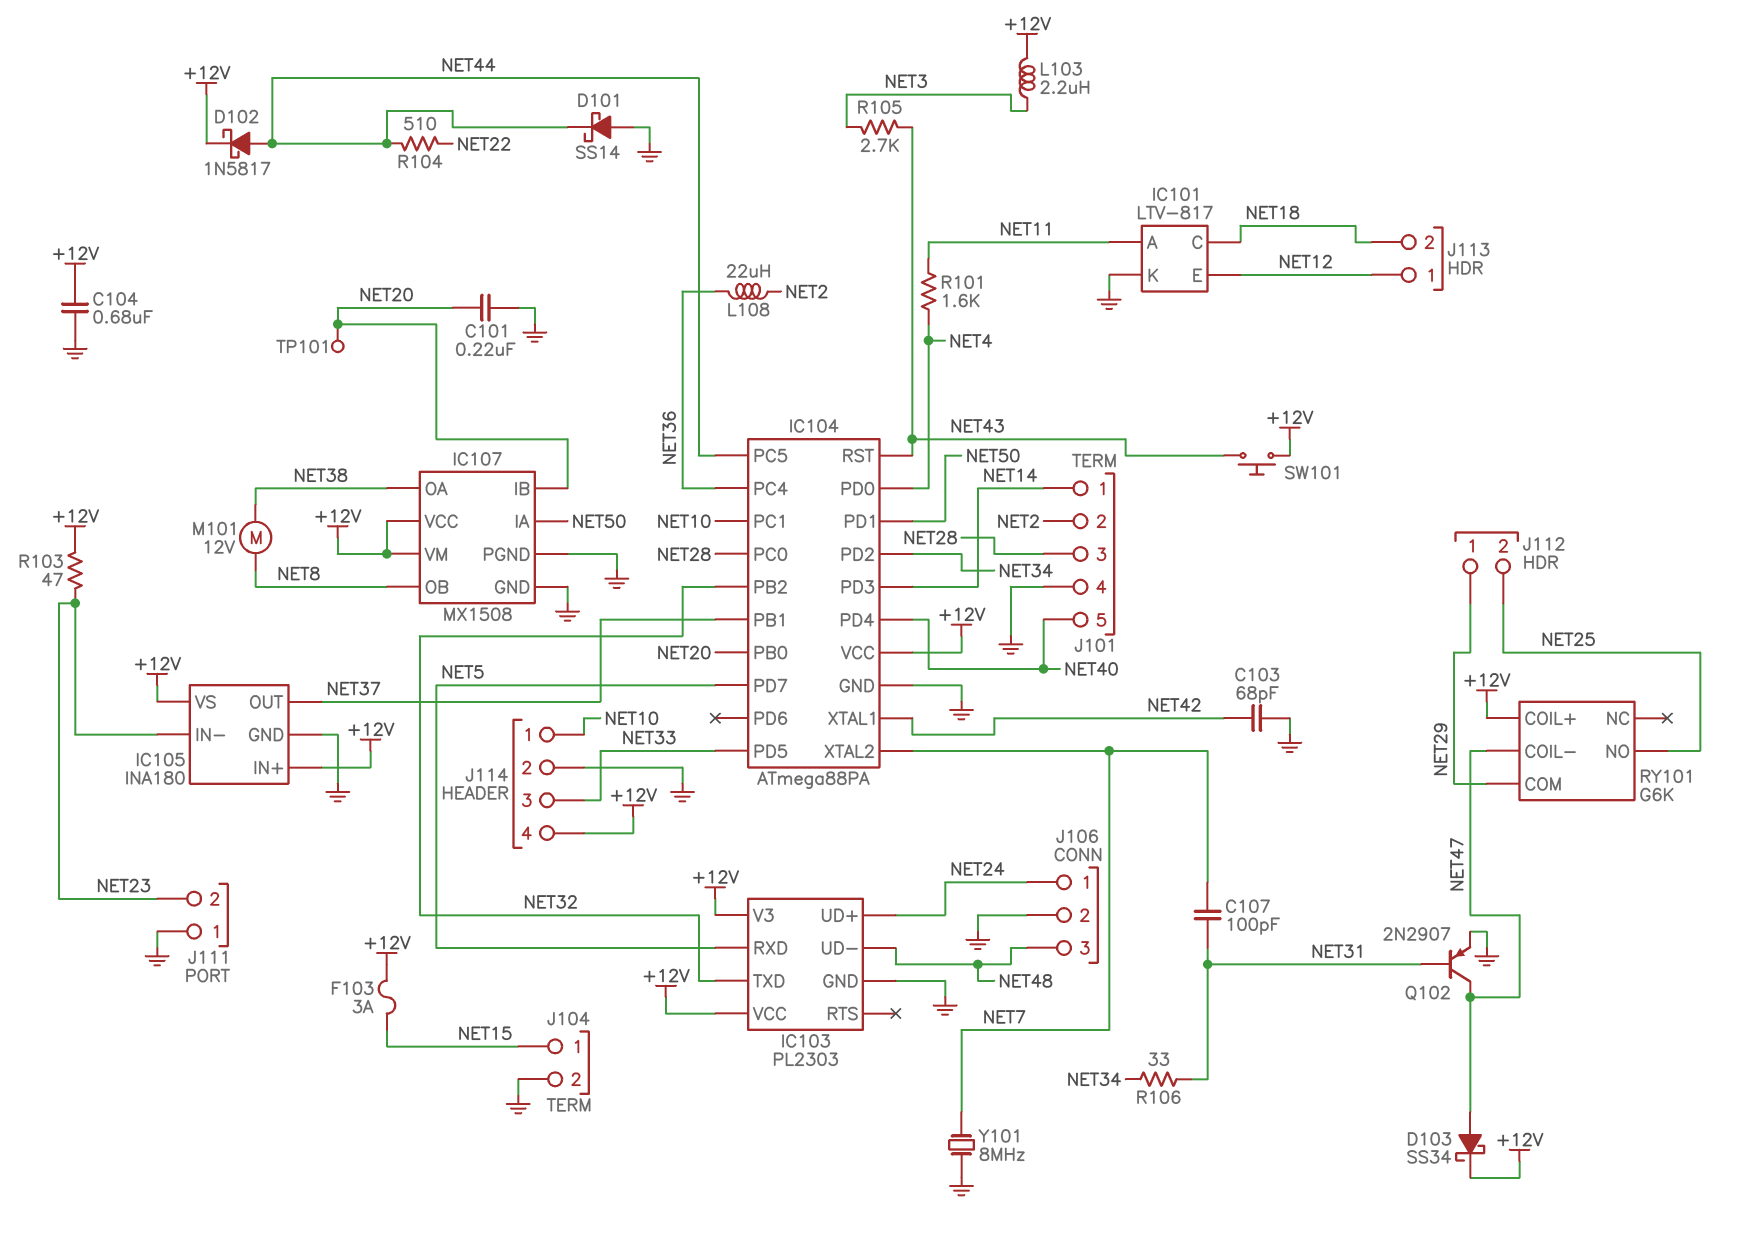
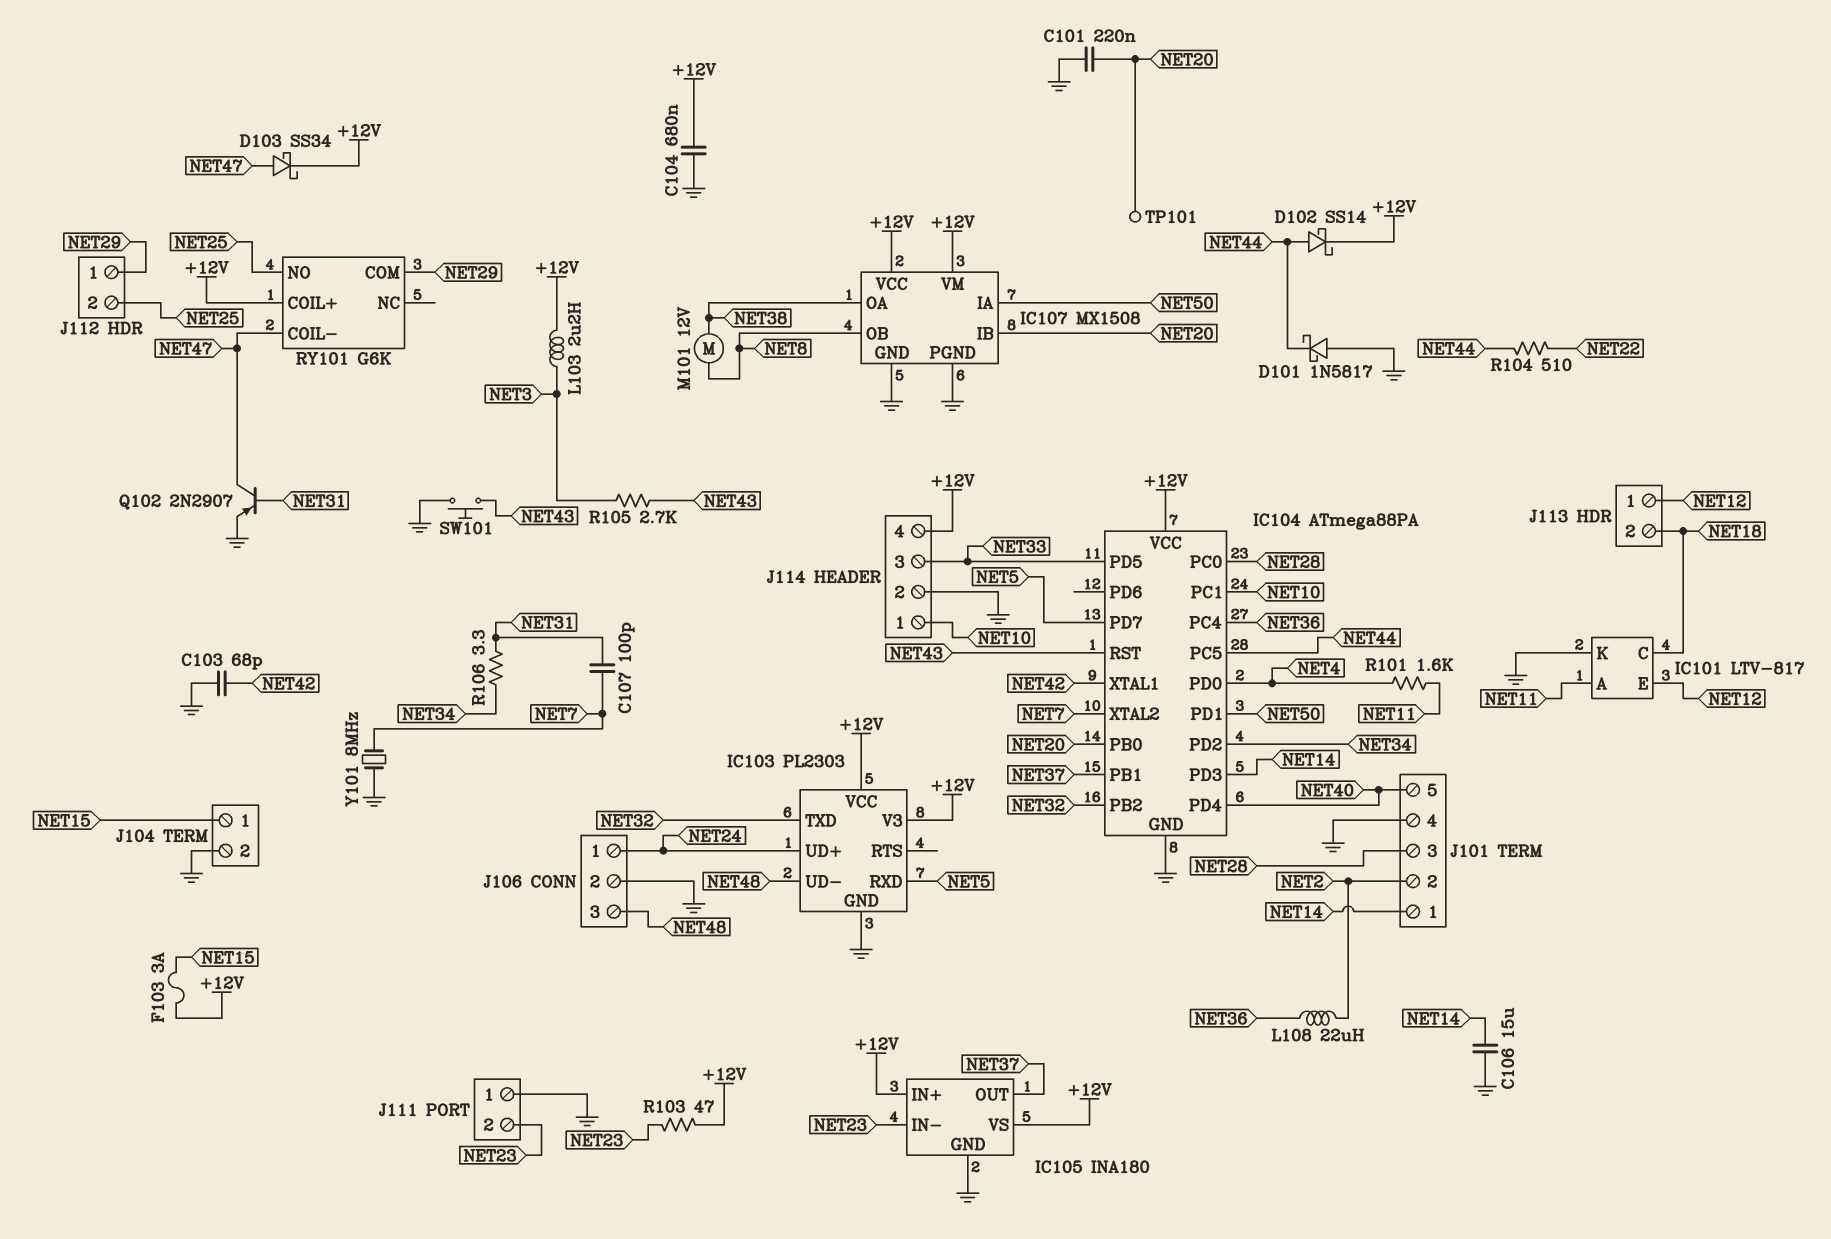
C106: none -> 15uF (GND, NET14)
D101: schottky SS14 (A GND, K NET44) -> schottky 1N5817 (A GND, K NET44)
D102: schottky 1N5817 (A NET44, K +12V) -> schottky SS14 (A NET44, K +12V)
R106: 33 (NET31, NET34) -> 3.3 (NET31, NET34)
SW101: button (+12V, NET43) -> button (GND, NET43)

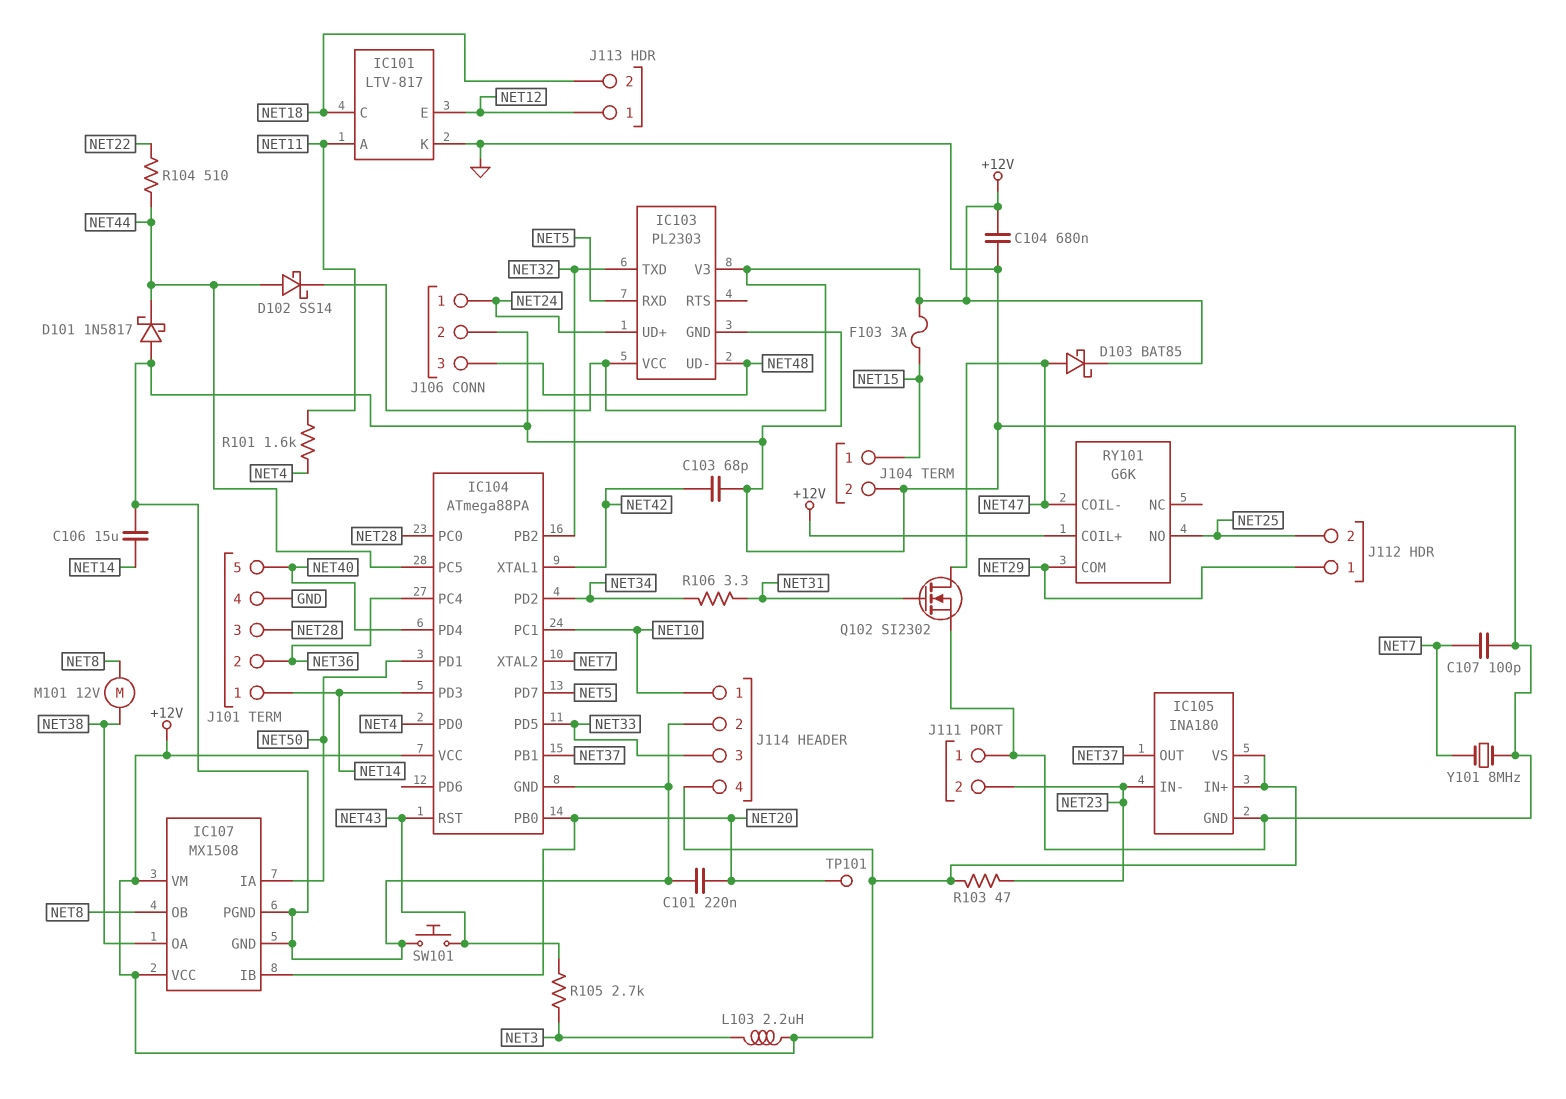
C107: 100pF (NET7, NET31) -> 100pF (GND, NET7)
D103: schottky SS34 (A NET47, K +12V) -> schottky BAT85 (A NET47, K +12V)
J101 pin 2: NET2 -> NET36
L108: 22uH (NET2, NET36) -> none
Q102: PNP 2N2907 (B NET31, C NET47, E GND) -> NMOS SI2302 (G NET31, D NET47, S GND)

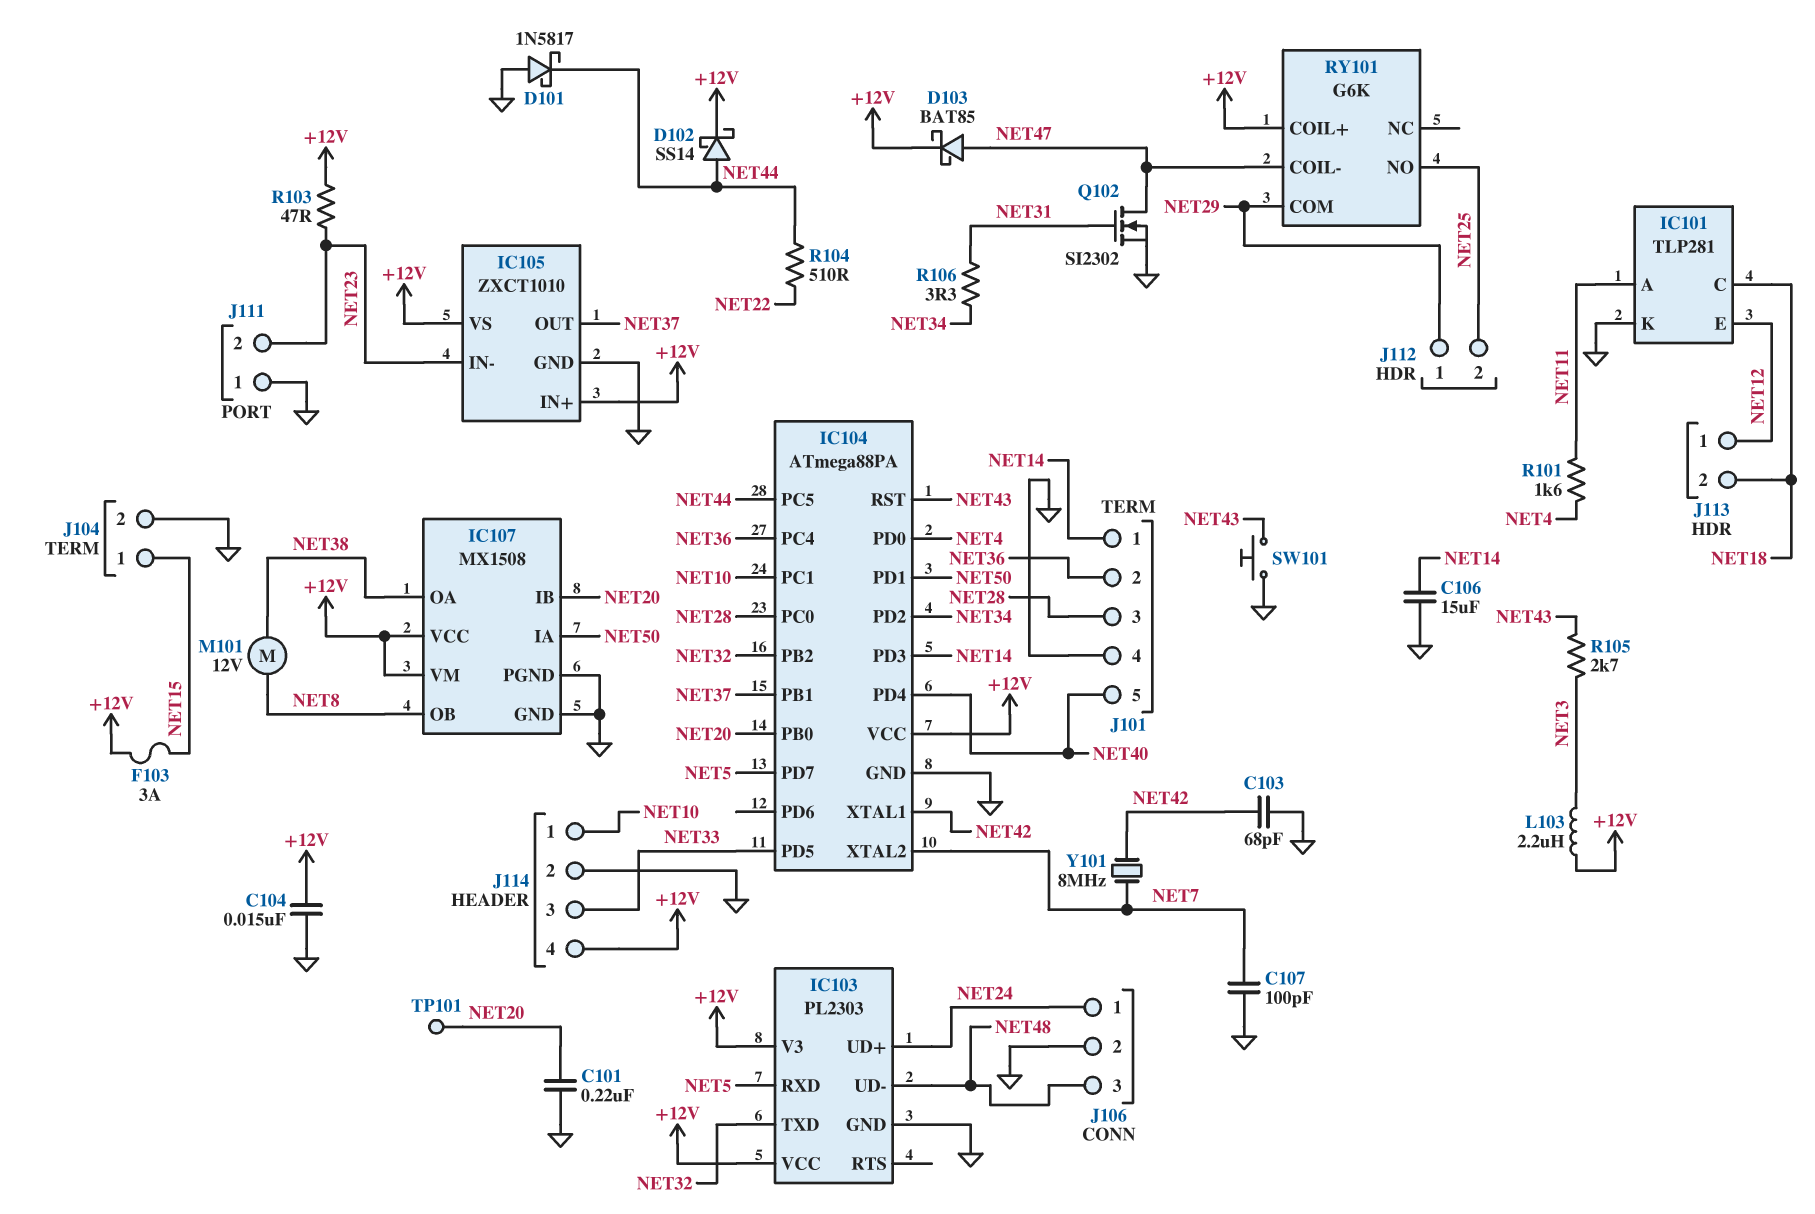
C104: 680nF (+12V, GND) -> 15nF (+12V, GND)
IC101: LTV-817 -> TLP281
IC105: INA180 -> ZXCT1010
Y101: 8MHz (GND, NET7) -> 8MHz (NET7, NET42)

